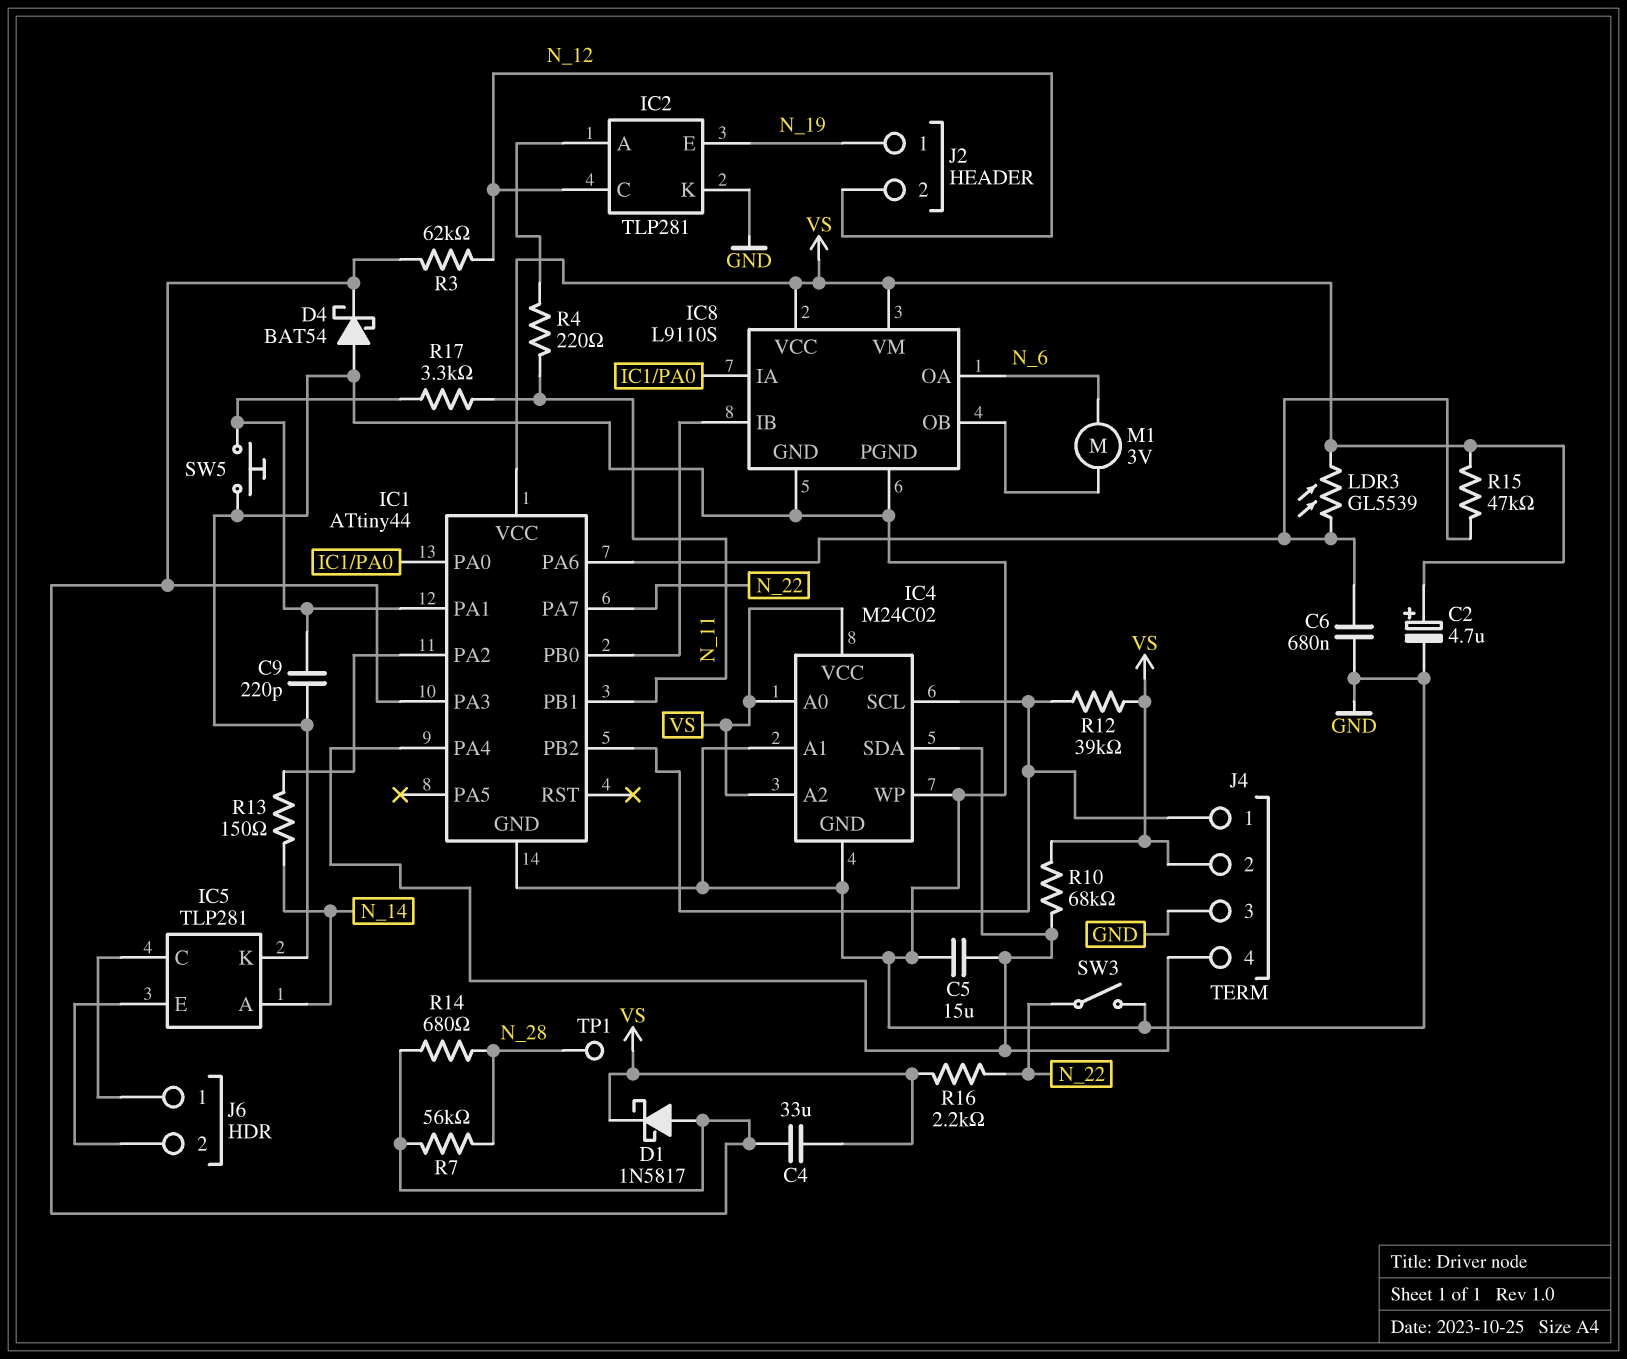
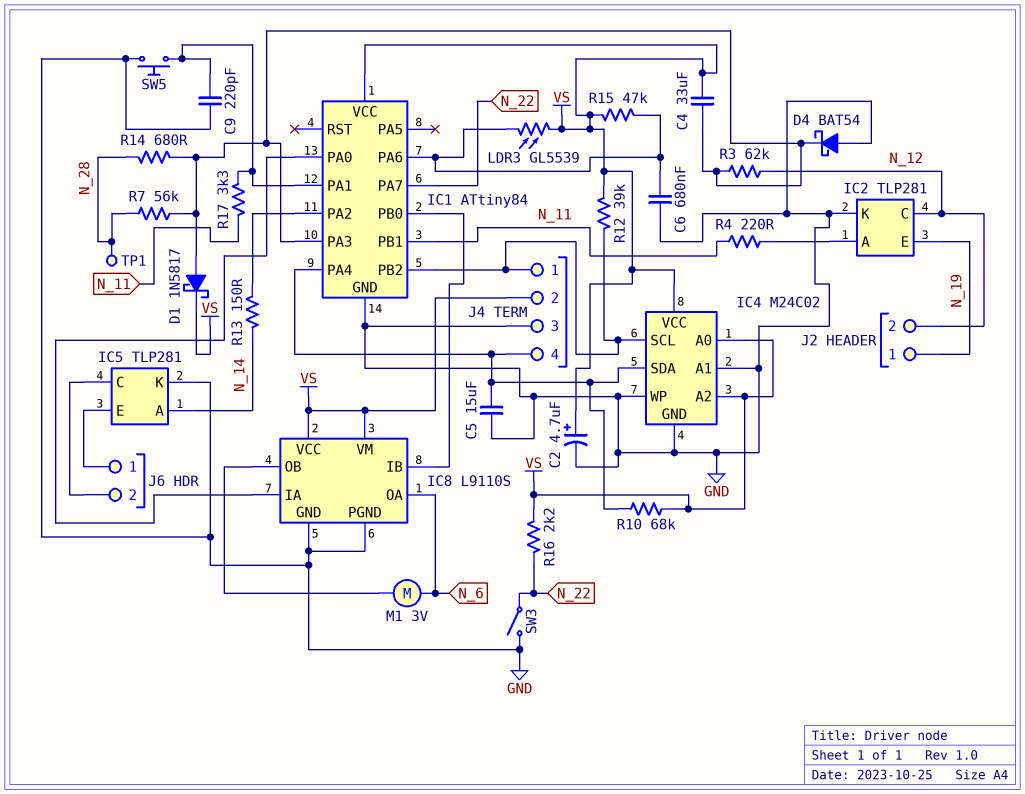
IC1: ATtiny44 -> ATtiny84
J6 pin 1: IC5/C -> IC5/E
J6 pin 2: IC5/E -> IC5/C

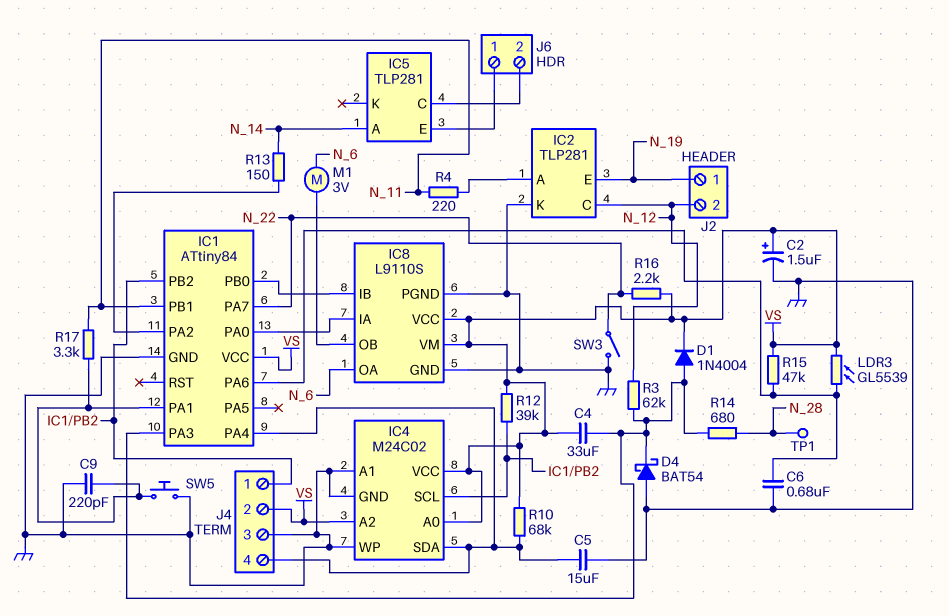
C2: 4.7uF (plus VS, minus GND) -> 1.5uF (plus VS, minus GND)
D1: schottky 1N5817 (A IC1/PA3, K VS) -> diode 1N4004 (A IC1/PA3, K VS)
IC5 pin K: GND -> none
R7: 56k (IC1/PA3, N_28) -> none

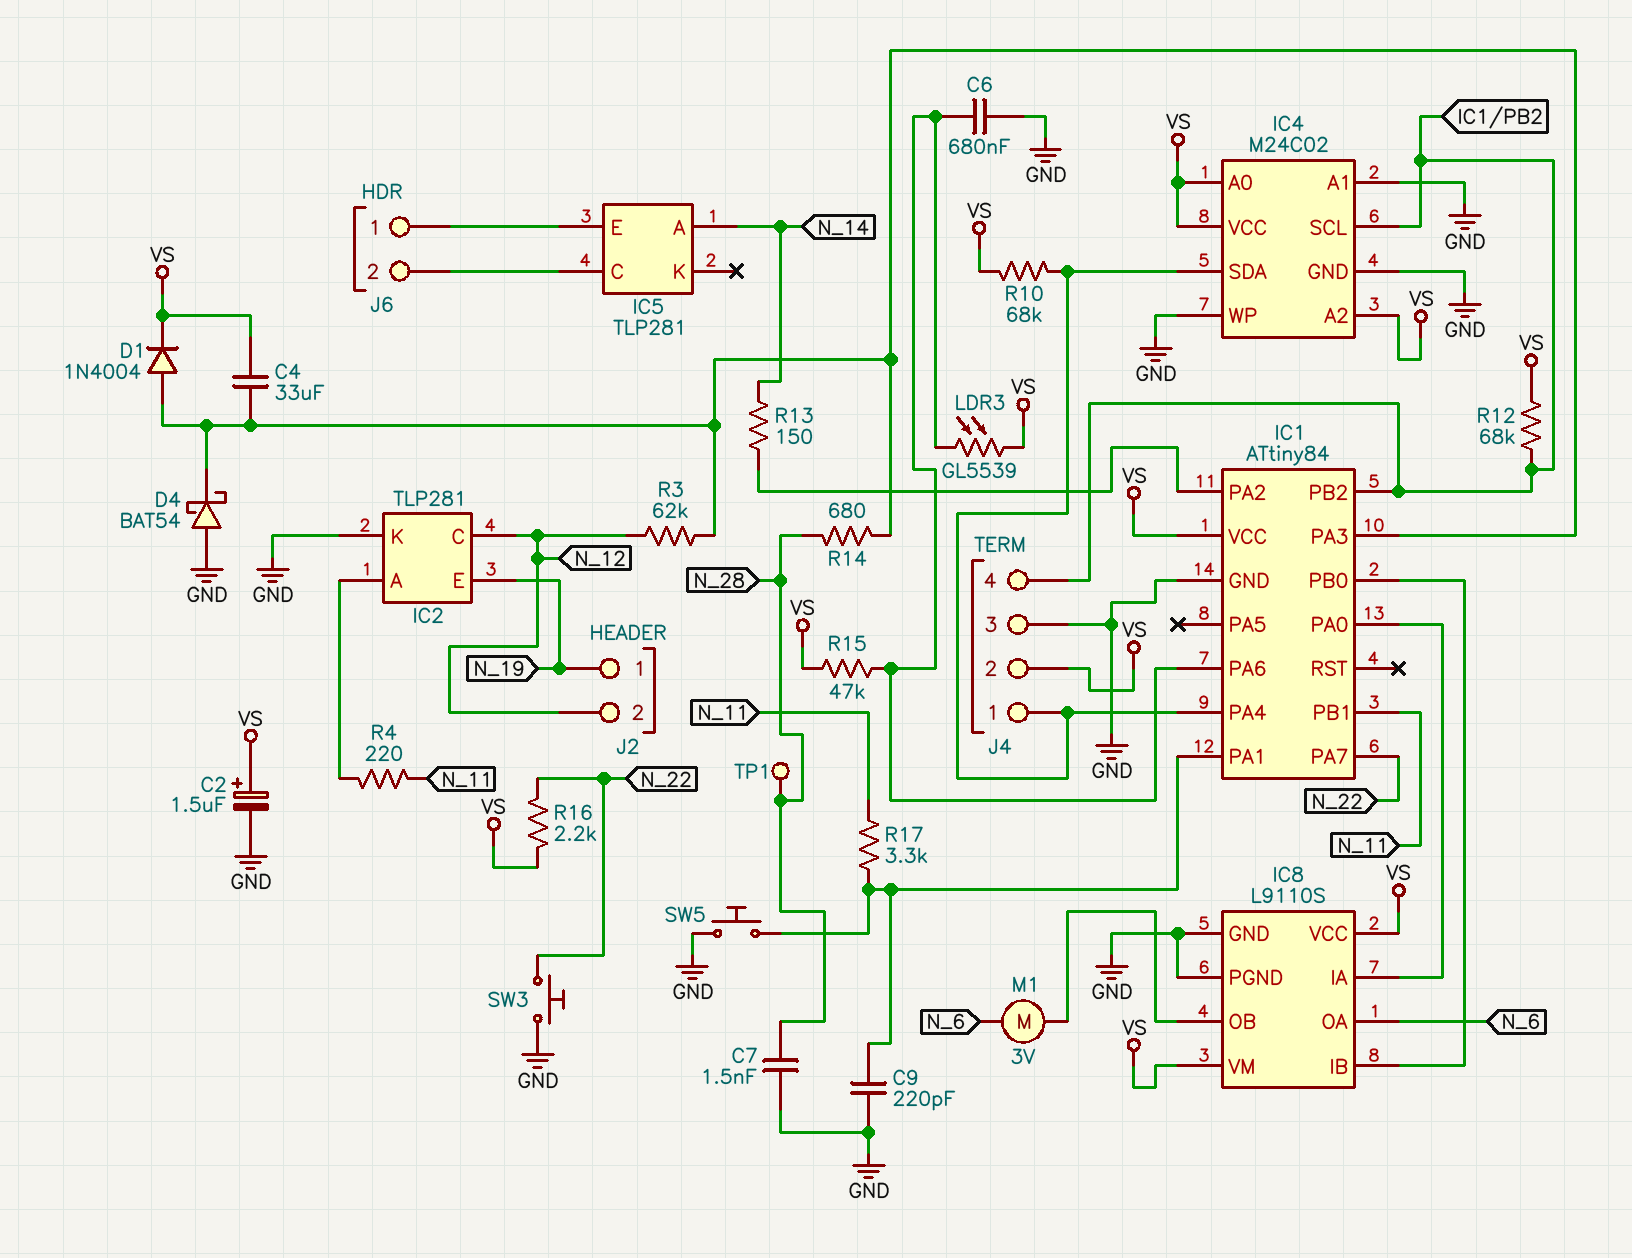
C5: 15uF (GND, IC1/PA4) -> none
C7: none -> 1.5nF (GND, N_28)
J4 pin 1: IC1/PB2 -> IC1/PA4
J4 pin 4: IC1/PA4 -> IC1/PB2
R12: 39k (IC1/PB2, VS) -> 68k (IC1/PB2, VS)
SW3: switch (GND, N_22) -> button (GND, N_22)

